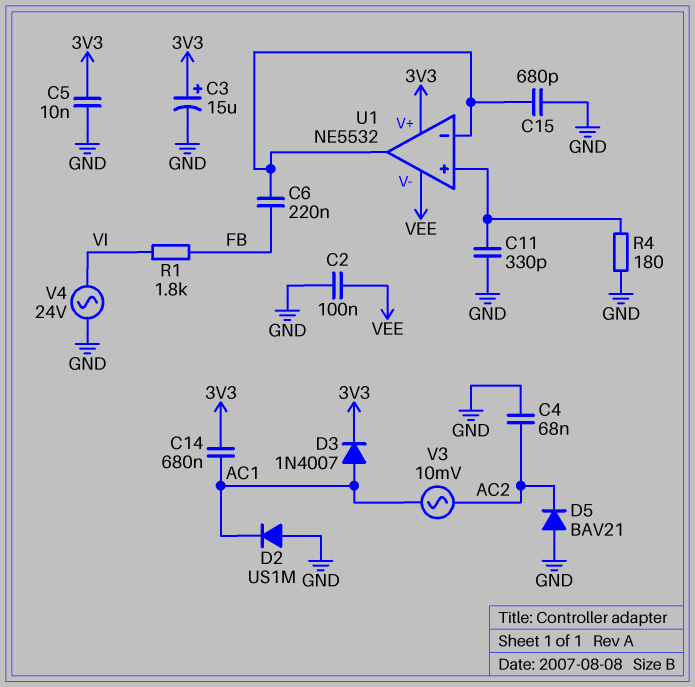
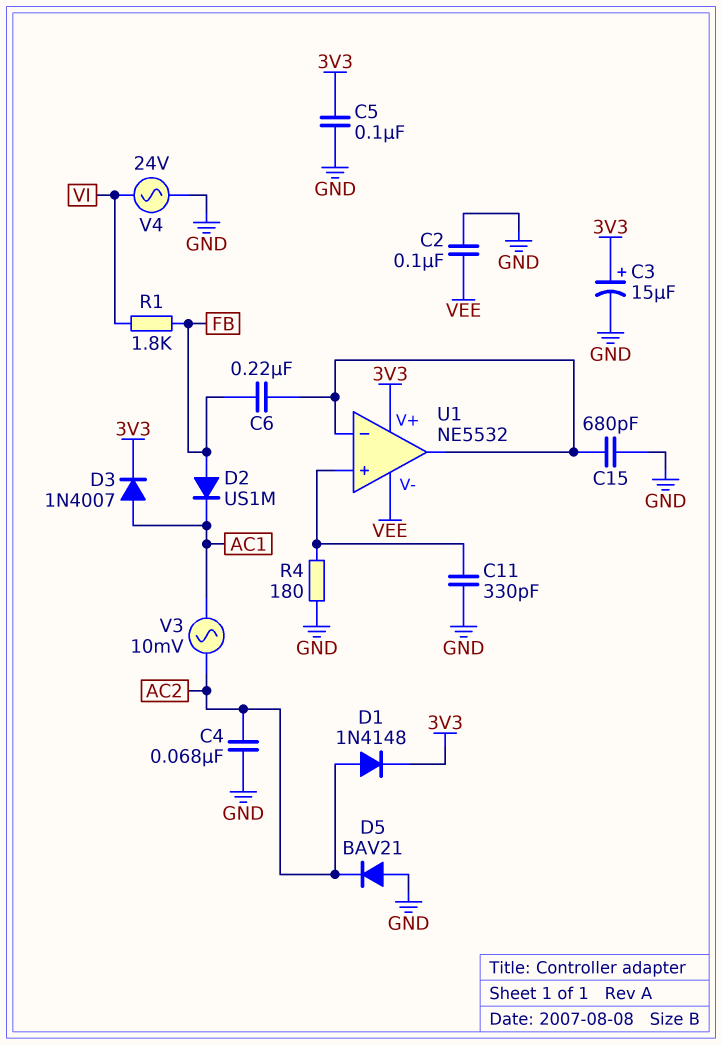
C5: 10nF (3V3, GND) -> 100nF (3V3, GND)
C14: 680nF (3V3, AC1) -> none
D1: none -> diode 1N4148 (A AC2, K 3V3)
D2: diode US1M (A GND, K AC1) -> diode US1M (A FB, K AC1)

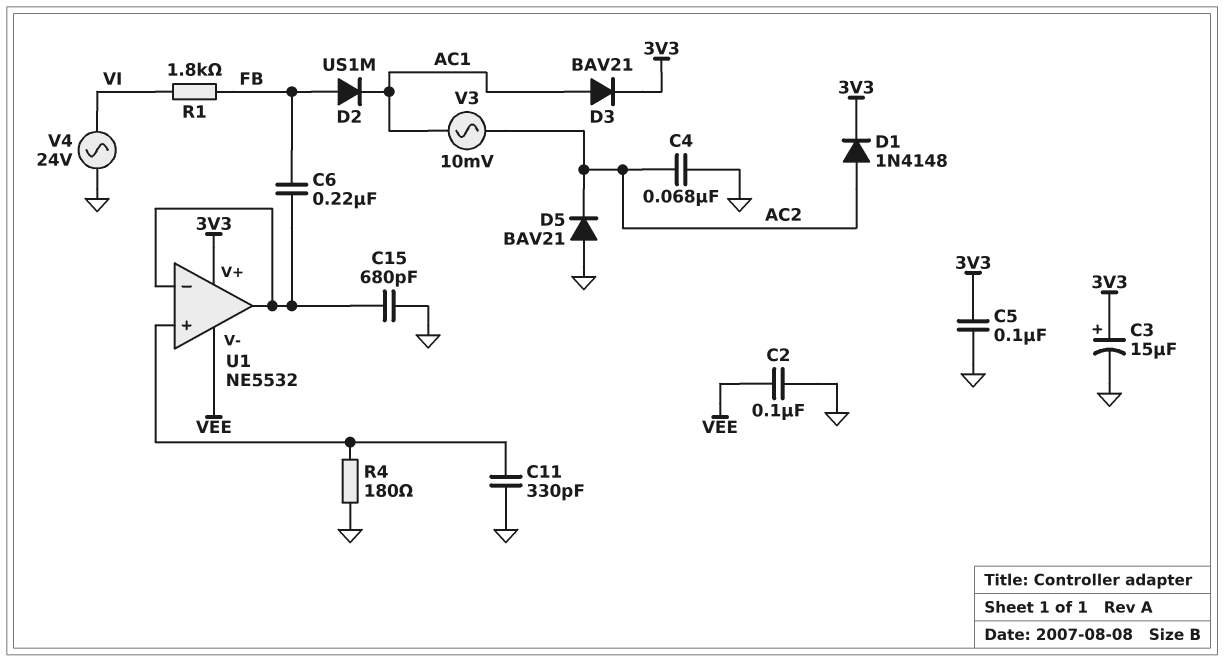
D3: diode 1N4007 (A AC1, K 3V3) -> diode BAV21 (A AC1, K 3V3)

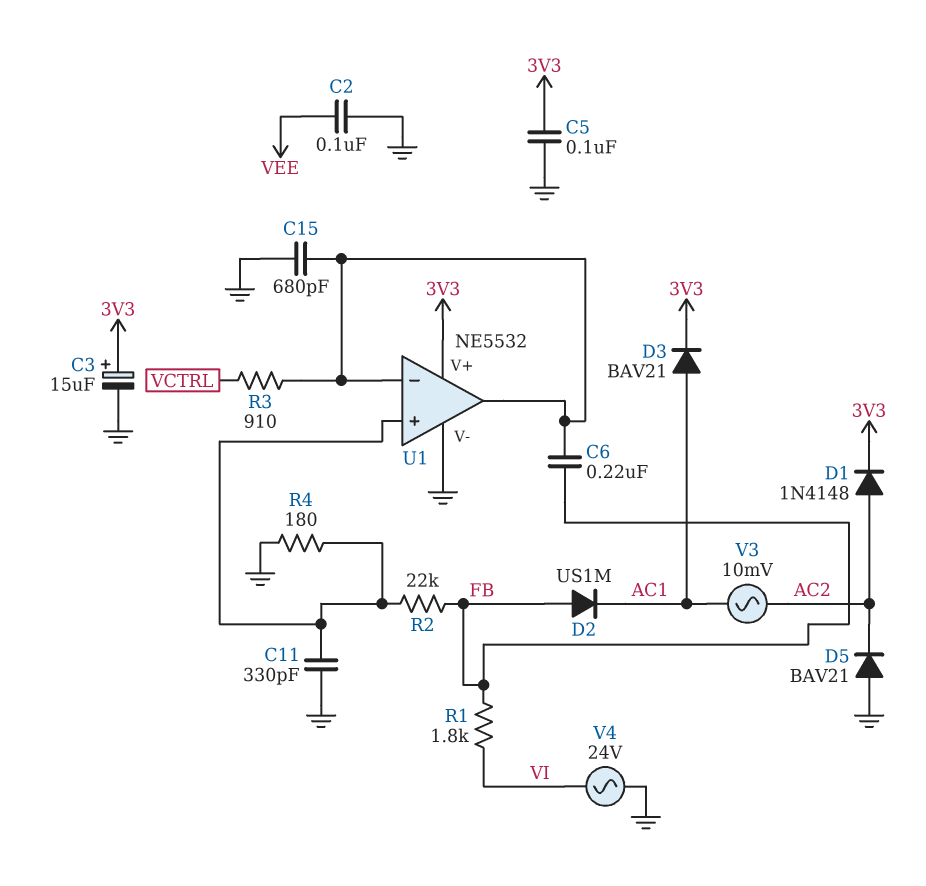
C4: 68nF (AC2, GND) -> none
R2: none -> 22k (FB, U1/in+)
R3: none -> 910 (U1/in-, VCTRL)
U1 pin V-: VEE -> GND

